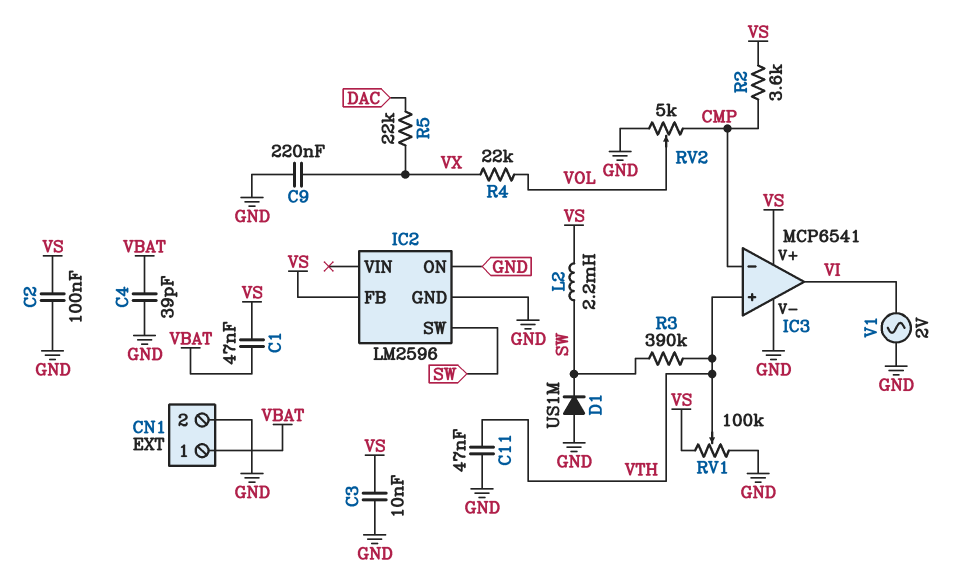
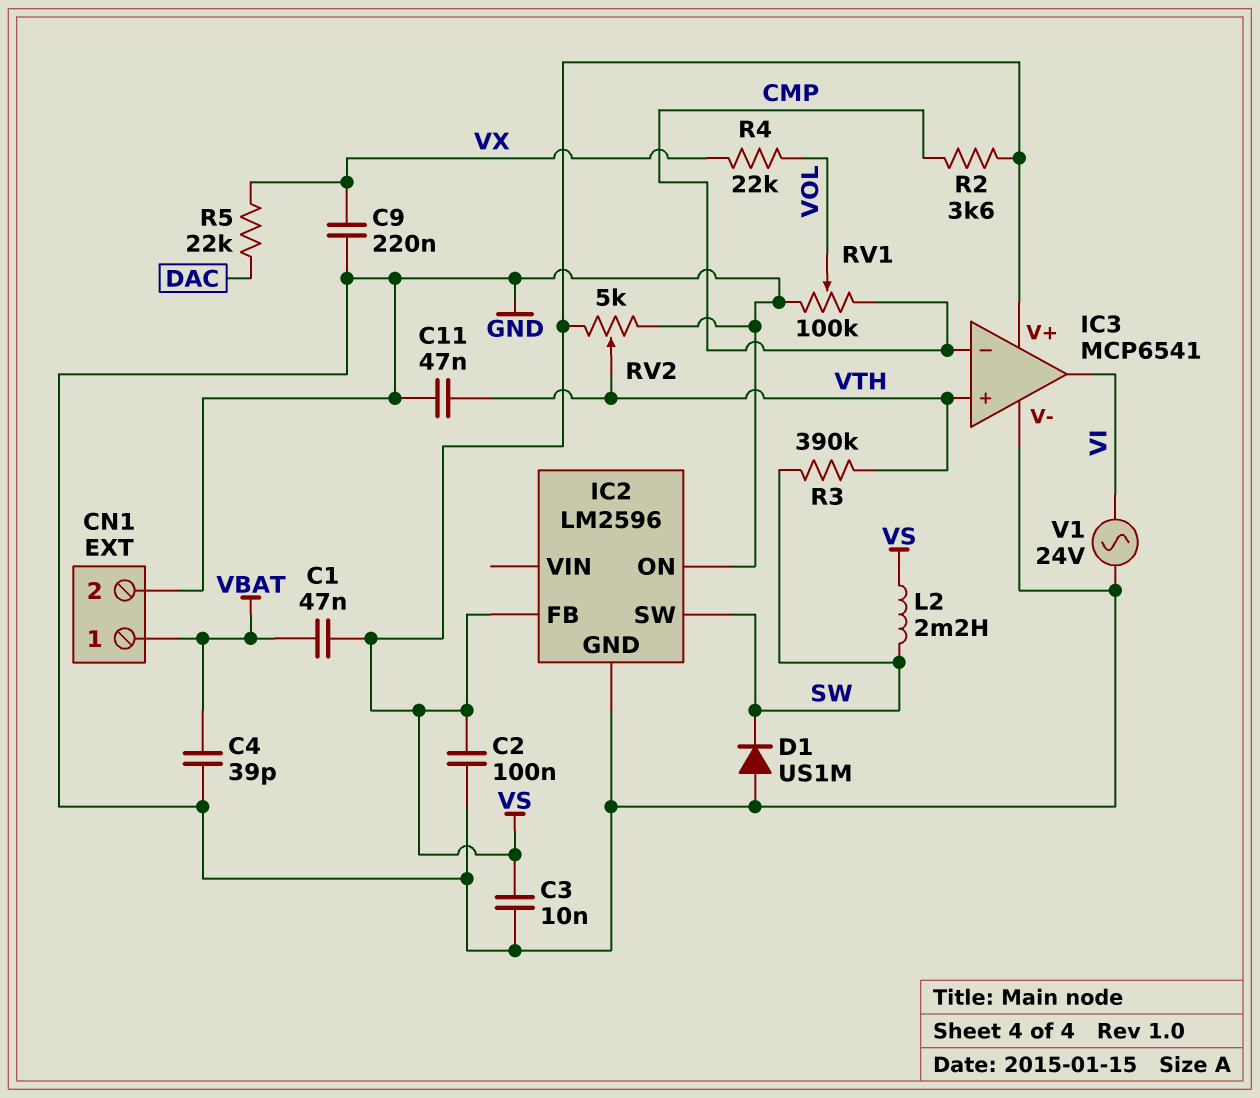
RV1: 100k (GND, VS, wiper VTH) -> 100k (CMP, GND, wiper VOL)
RV2: 5k (CMP, GND, wiper VOL) -> 5k (GND, VS, wiper VTH)
V1: AC 2V (GND, VI) -> AC 24V (GND, VI)

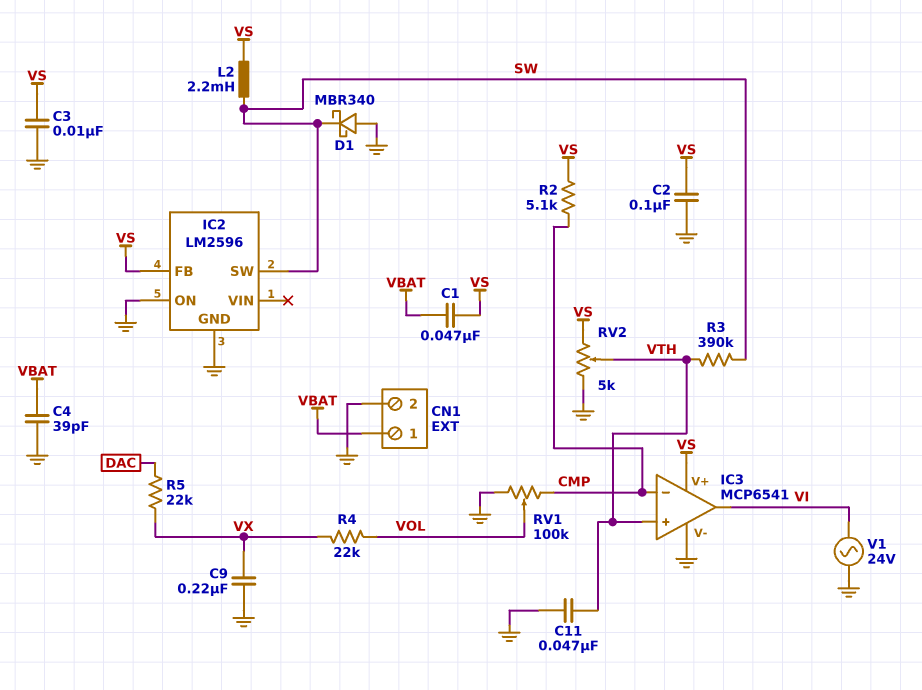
D1: diode US1M (A GND, K SW) -> schottky MBR340 (A GND, K SW)
R2: 3.6k (CMP, VS) -> 5.1k (CMP, VS)

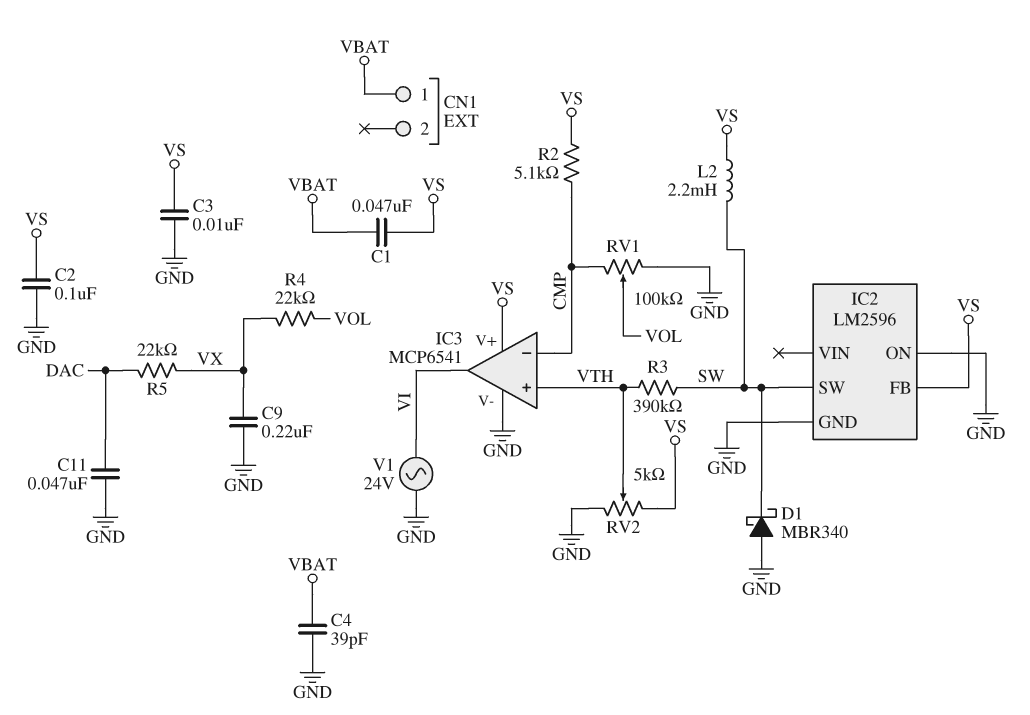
C11: 47nF (GND, VTH) -> 47nF (DAC, GND)
CN1 pin 2: GND -> none

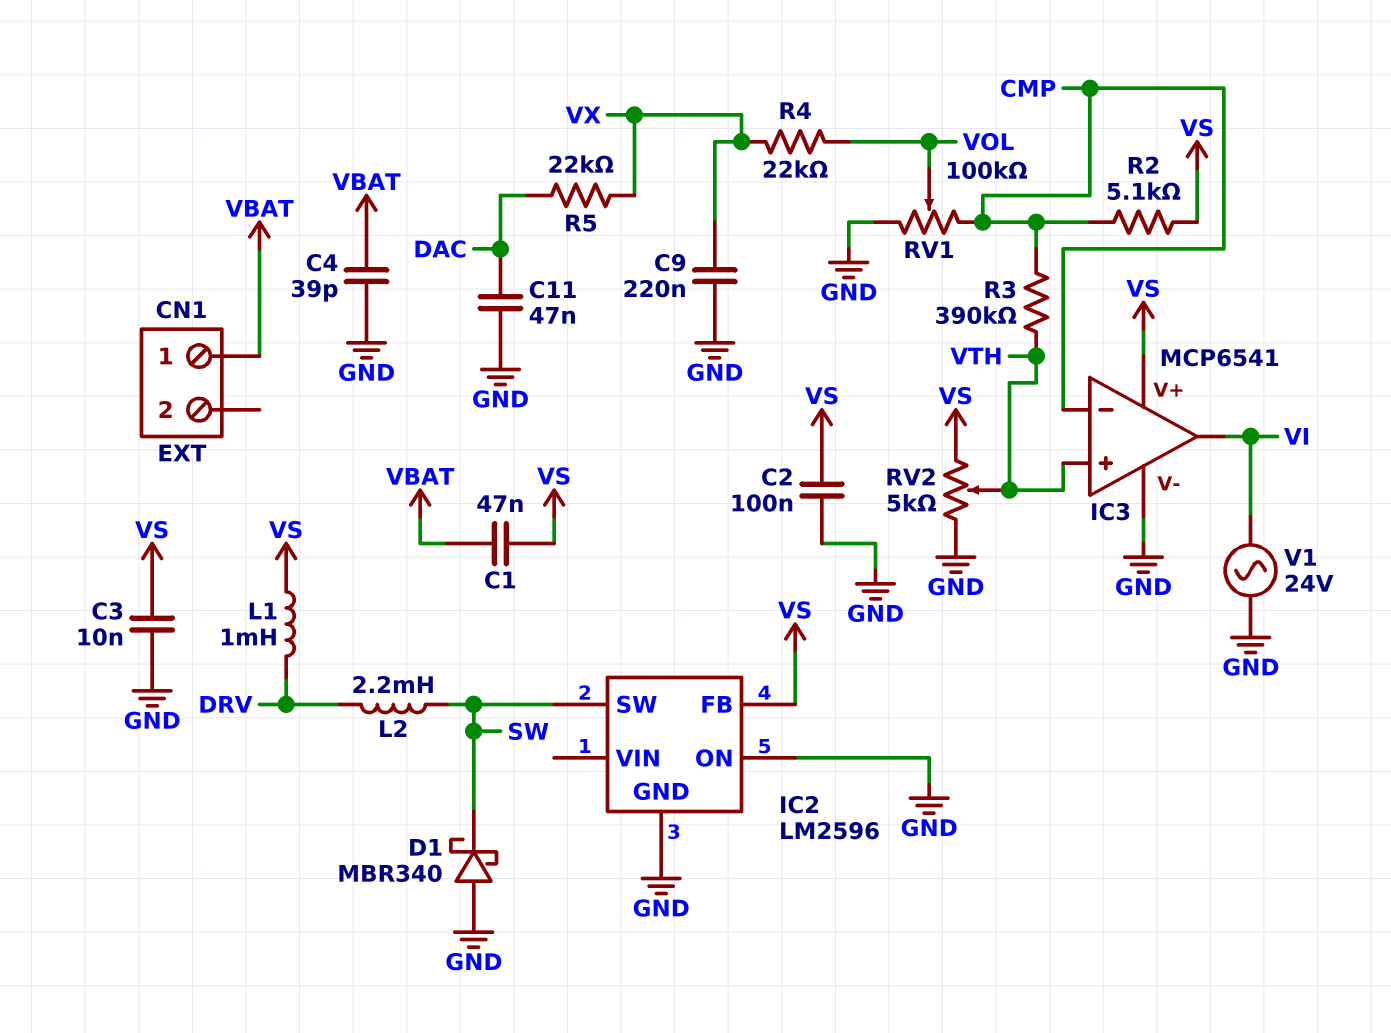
L1: none -> 1mH (DRV, VS)
L2: 2.2mH (SW, VS) -> 2.2mH (DRV, SW)
R3: 390k (SW, VTH) -> 390k (CMP, VTH)

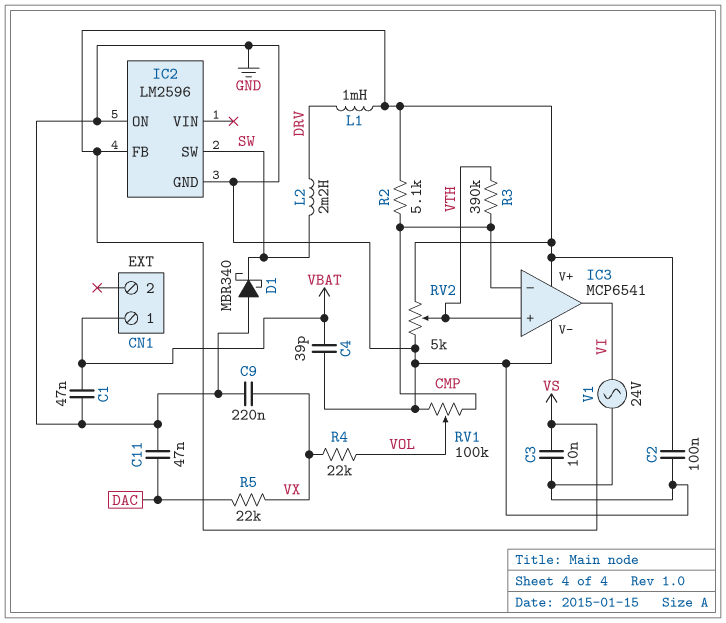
C1: 47nF (VBAT, VS) -> 47nF (GND, VBAT)

